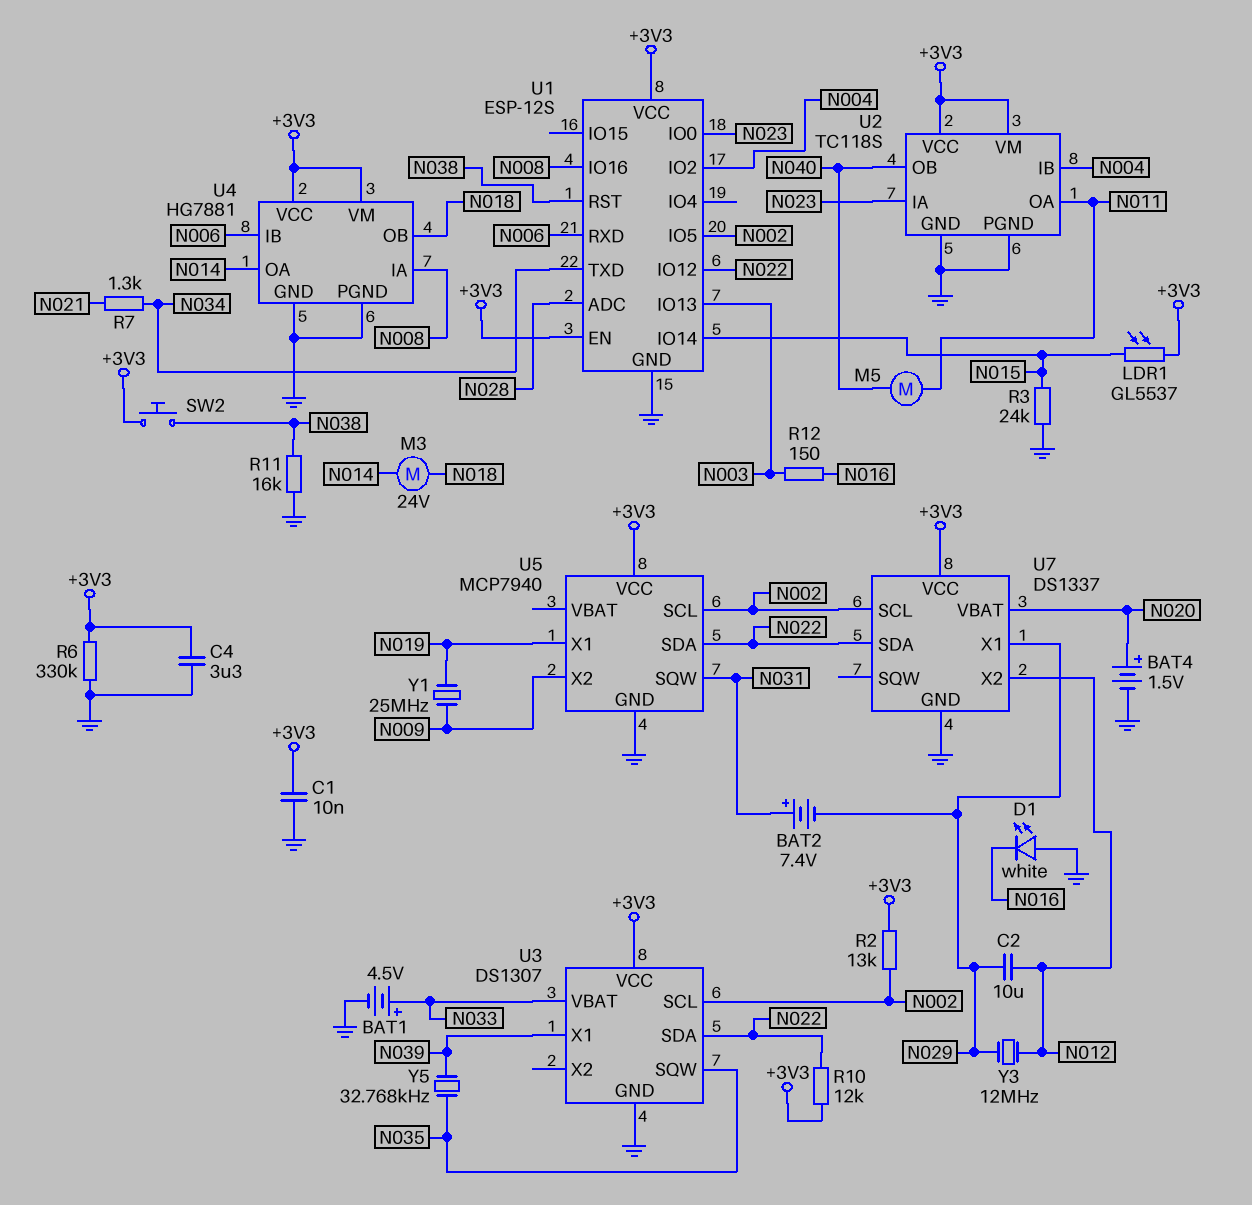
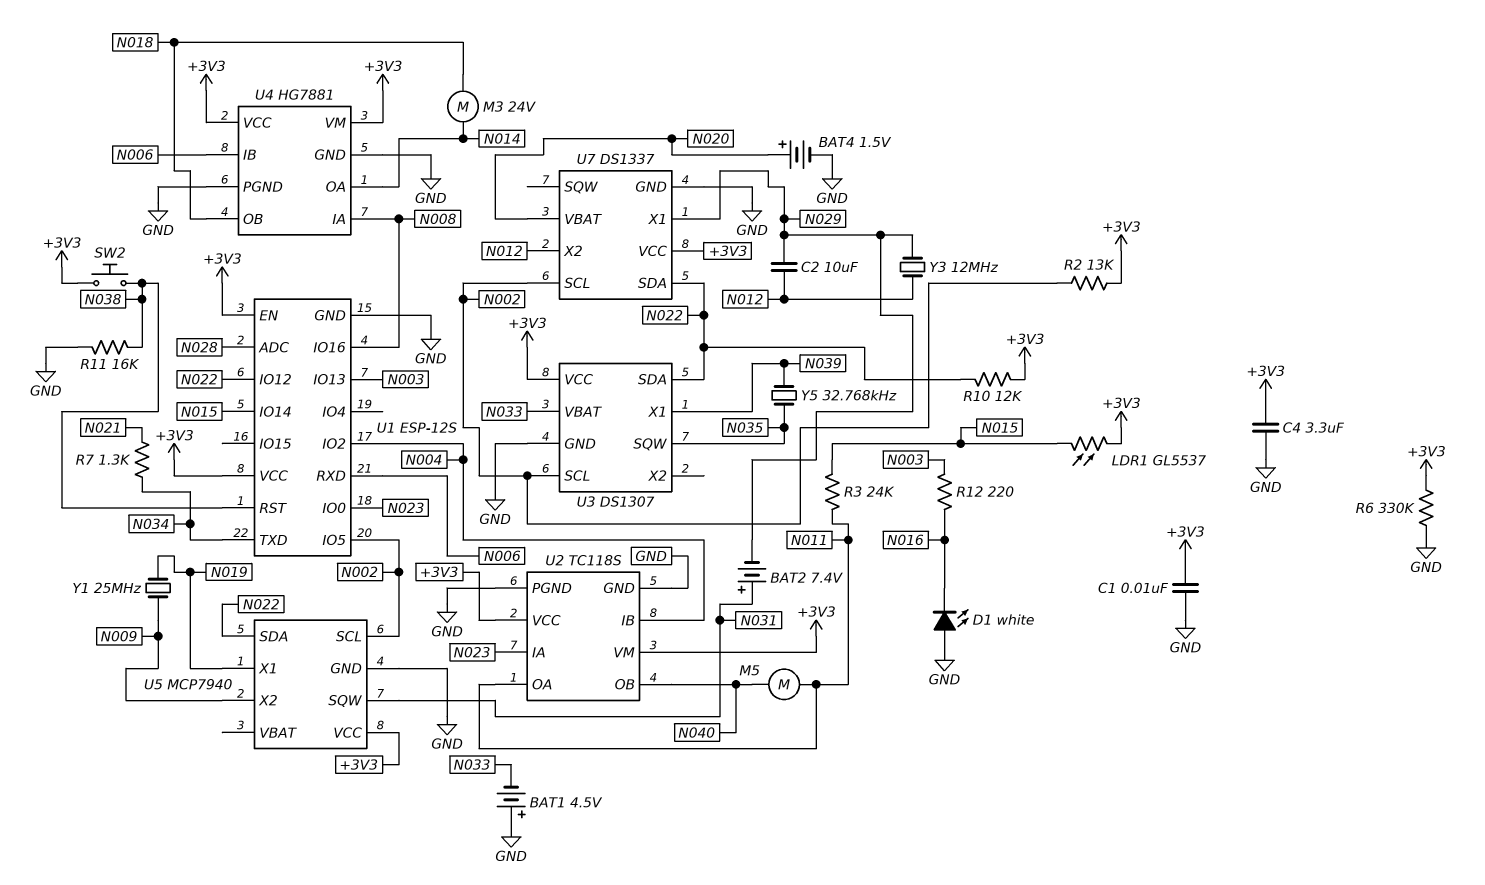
BAT1: 4.5V (plus N033, minus GND) -> 4.5V (plus GND, minus N033)
R3: 24k (GND, N015) -> 24k (N011, N015)
R12: 150 (N003, N016) -> 220 (N003, N016)

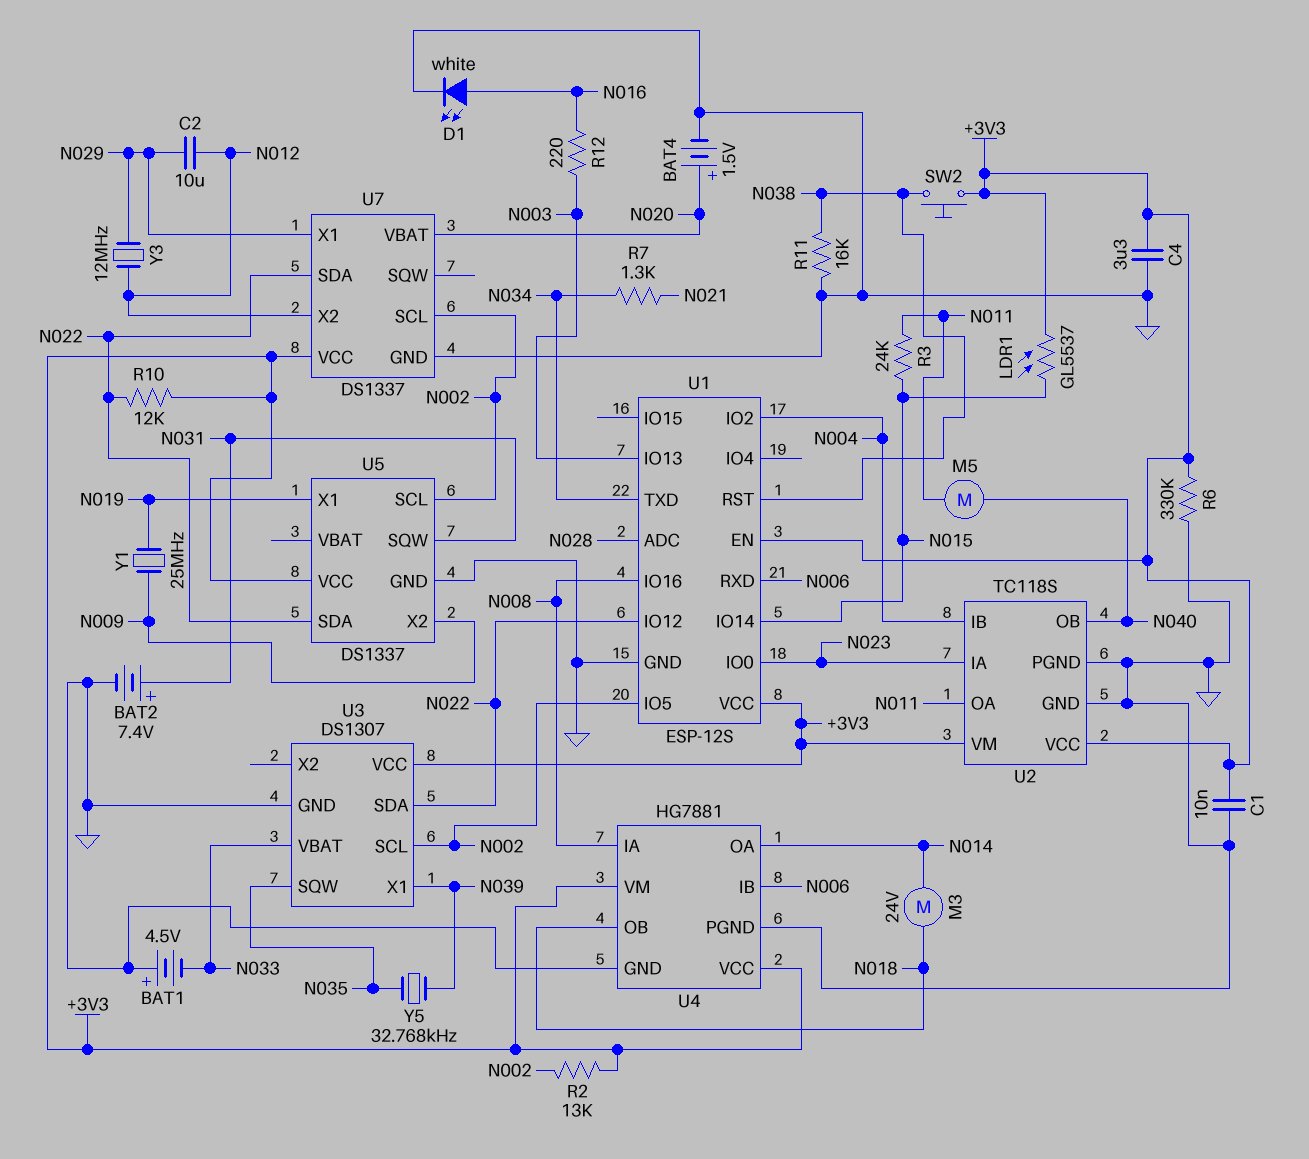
BAT2: 7.4V (plus N031, minus N029) -> 7.4V (plus N031, minus GND)
D1: LED white (A GND, K N016) -> LED white (A N016, K GND)
U5: MCP7940 -> DS1337

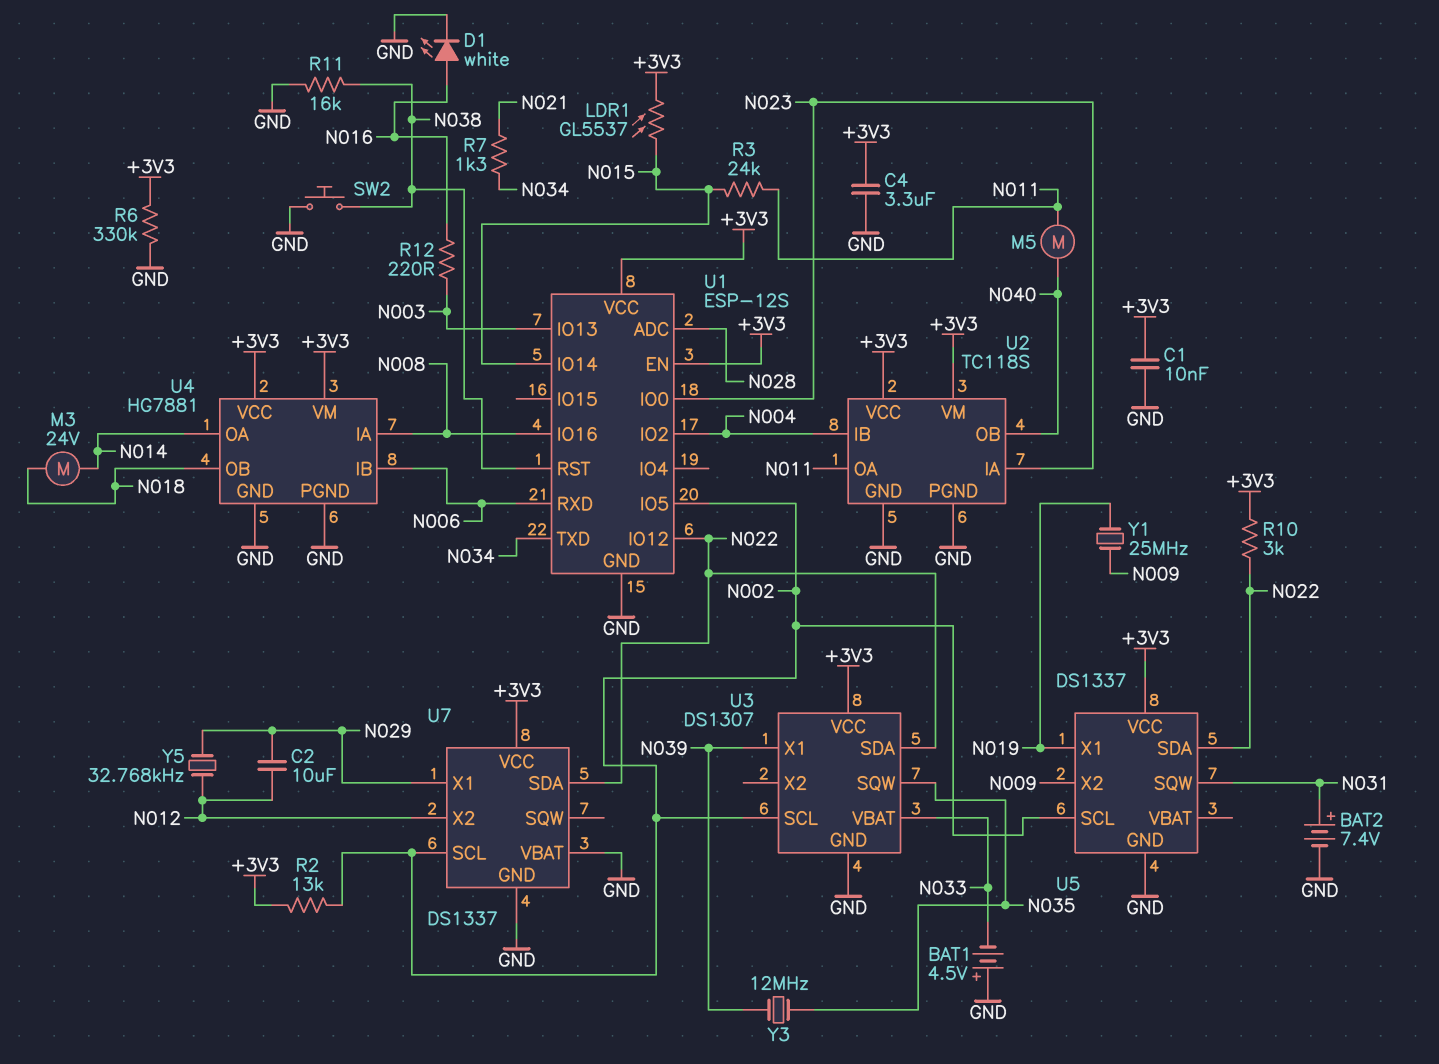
BAT4: 1.5V (plus N020, minus GND) -> none
R10: 12k (+3V3, N022) -> 3k (+3V3, N022)
SW2: button (+3V3, N038) -> button (GND, N038)
U7 pin VBAT: N020 -> GND
Y3: 12MHz (N012, N029) -> 12MHz (N035, N039)
Y5: 32.768kHz (N035, N039) -> 32.768kHz (N012, N029)

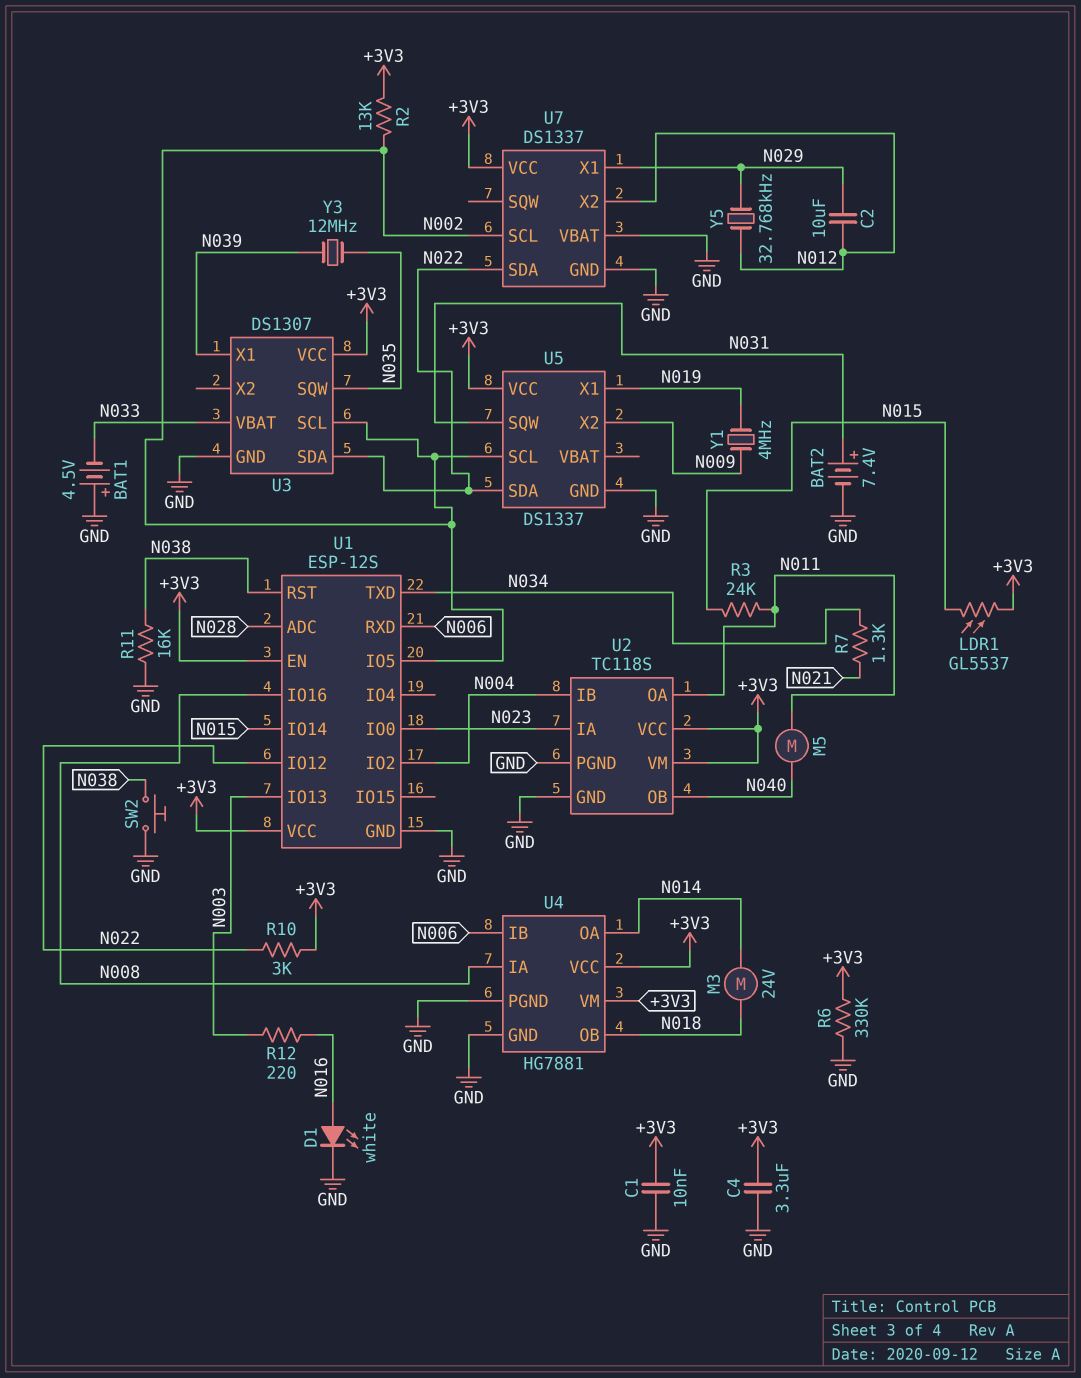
Y1: 25MHz (N009, N019) -> 4MHz (N009, N019)

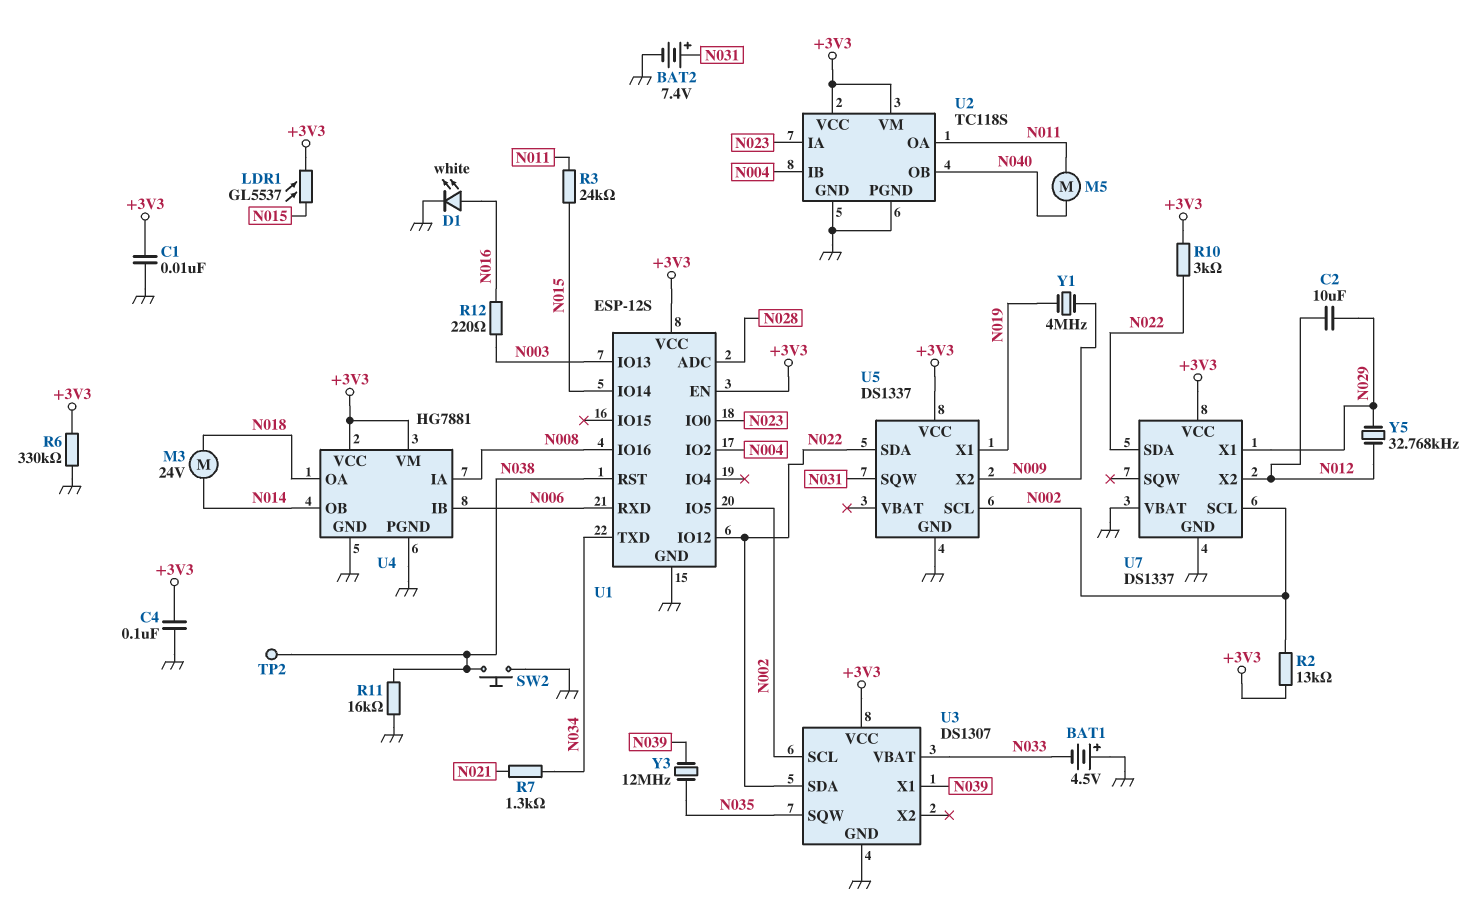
C4: 3.3uF (+3V3, GND) -> 100nF (+3V3, GND)
TP2: none -> test point (N038)
U4 pin OA: N014 -> N018
U4 pin OB: N018 -> N014

